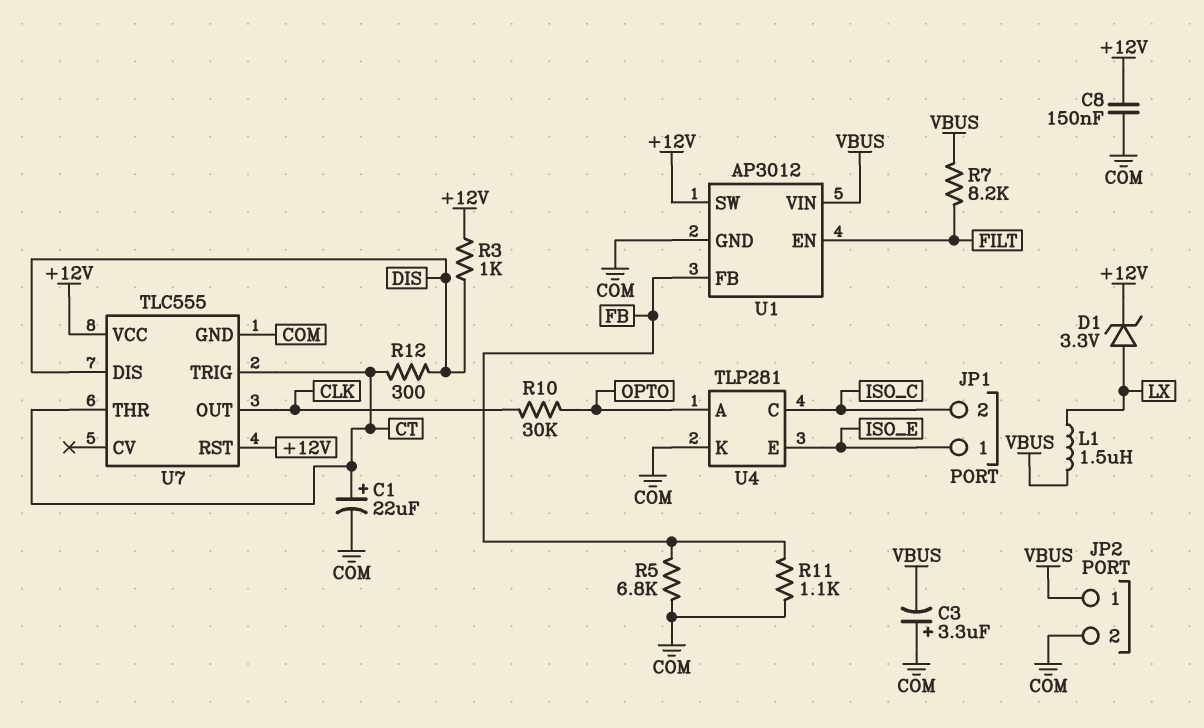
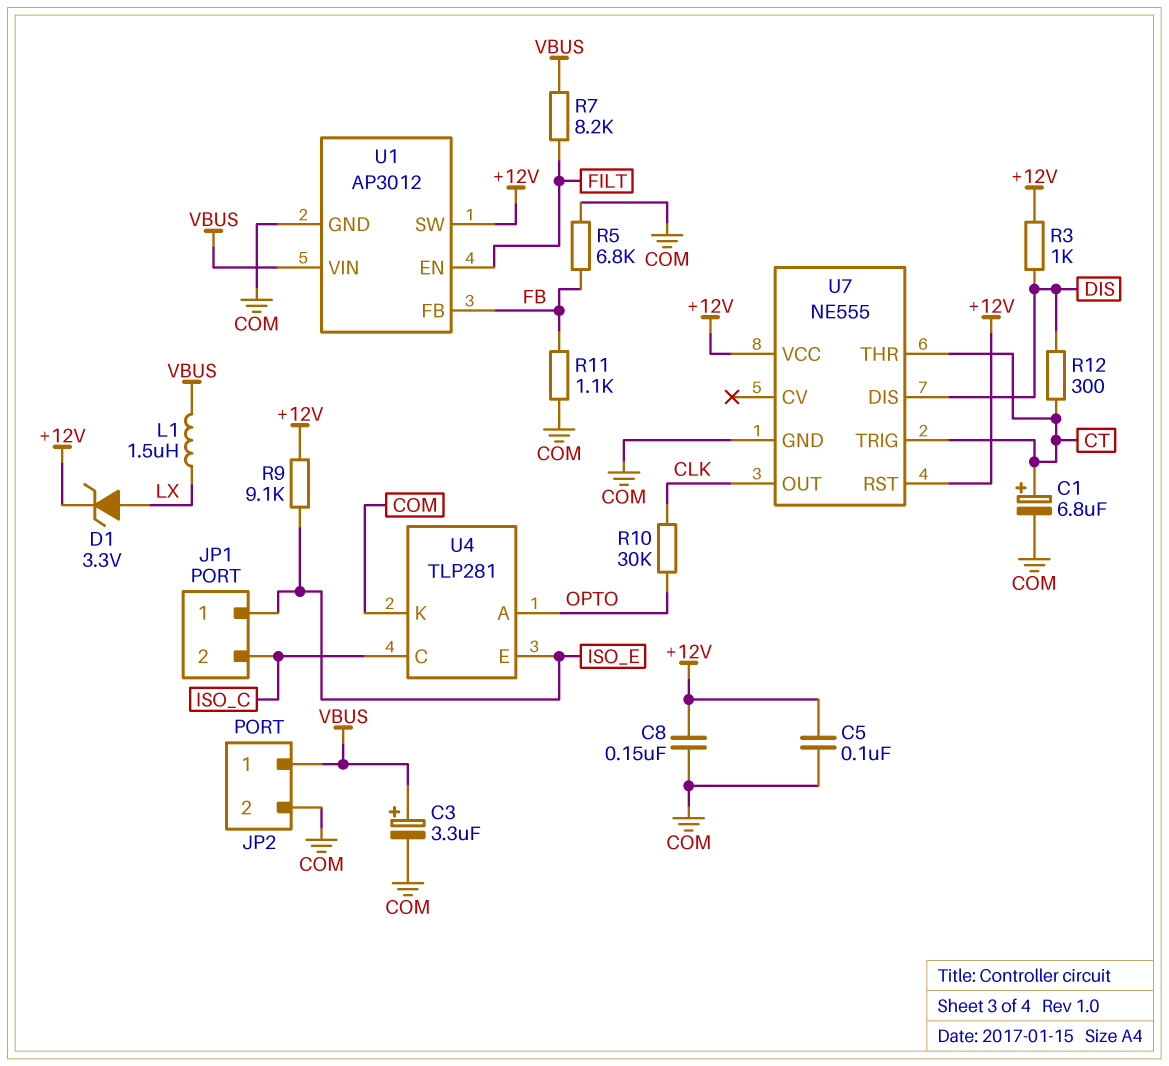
C1: 22uF (plus CT, minus COM) -> 6.8uF (plus CT, minus COM)
C3: 3.3uF (plus COM, minus VBUS) -> 3.3uF (plus VBUS, minus COM)
C5: none -> 100nF (+12V, COM)
R9: none -> 9.1k (+12V, ISO_E)
U7: TLC555 -> NE555

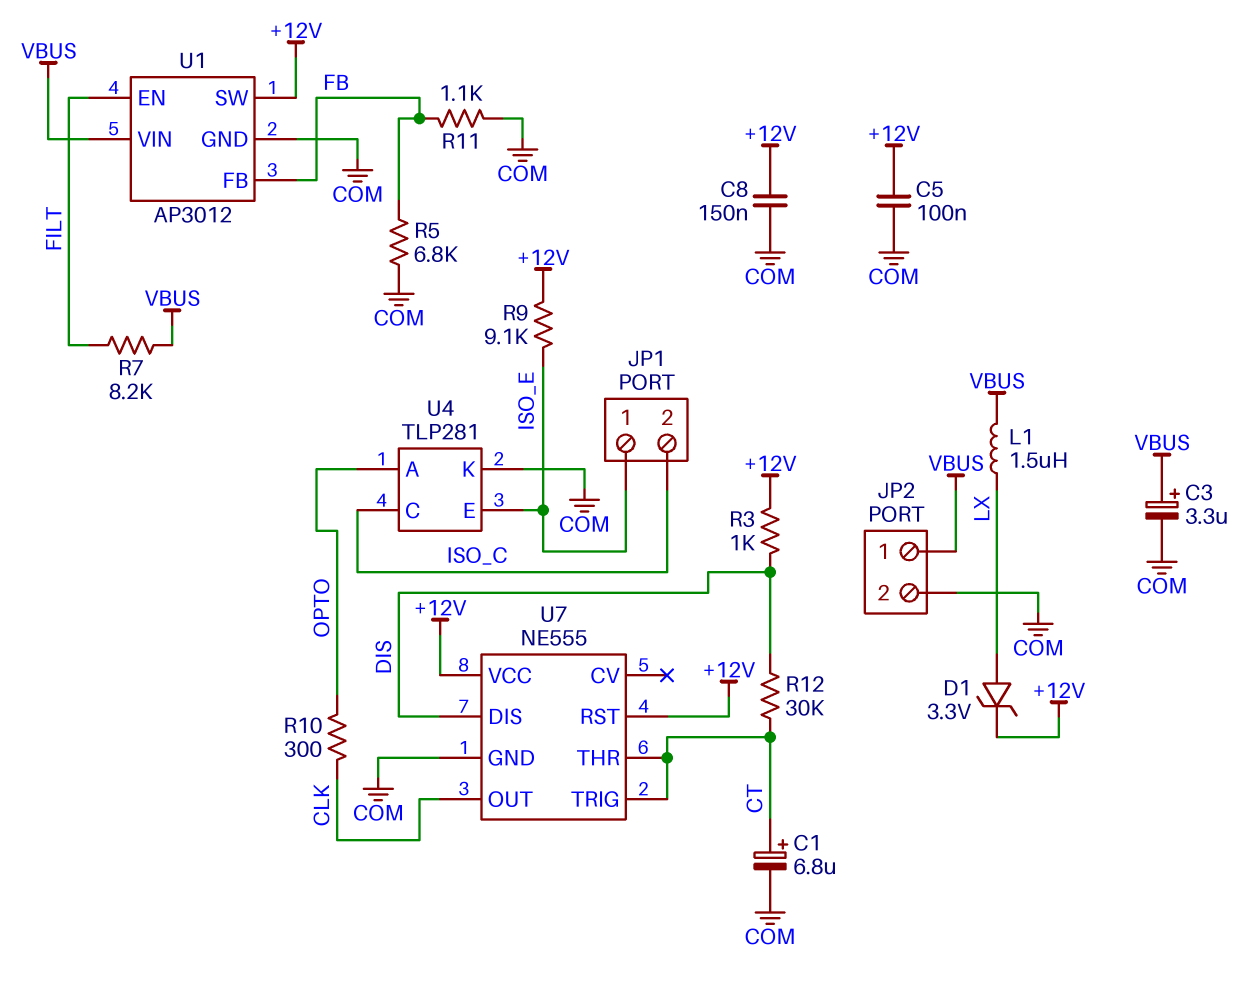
R10: 30k (CLK, OPTO) -> 300 (CLK, OPTO)
R12: 300 (CT, DIS) -> 30k (CT, DIS)

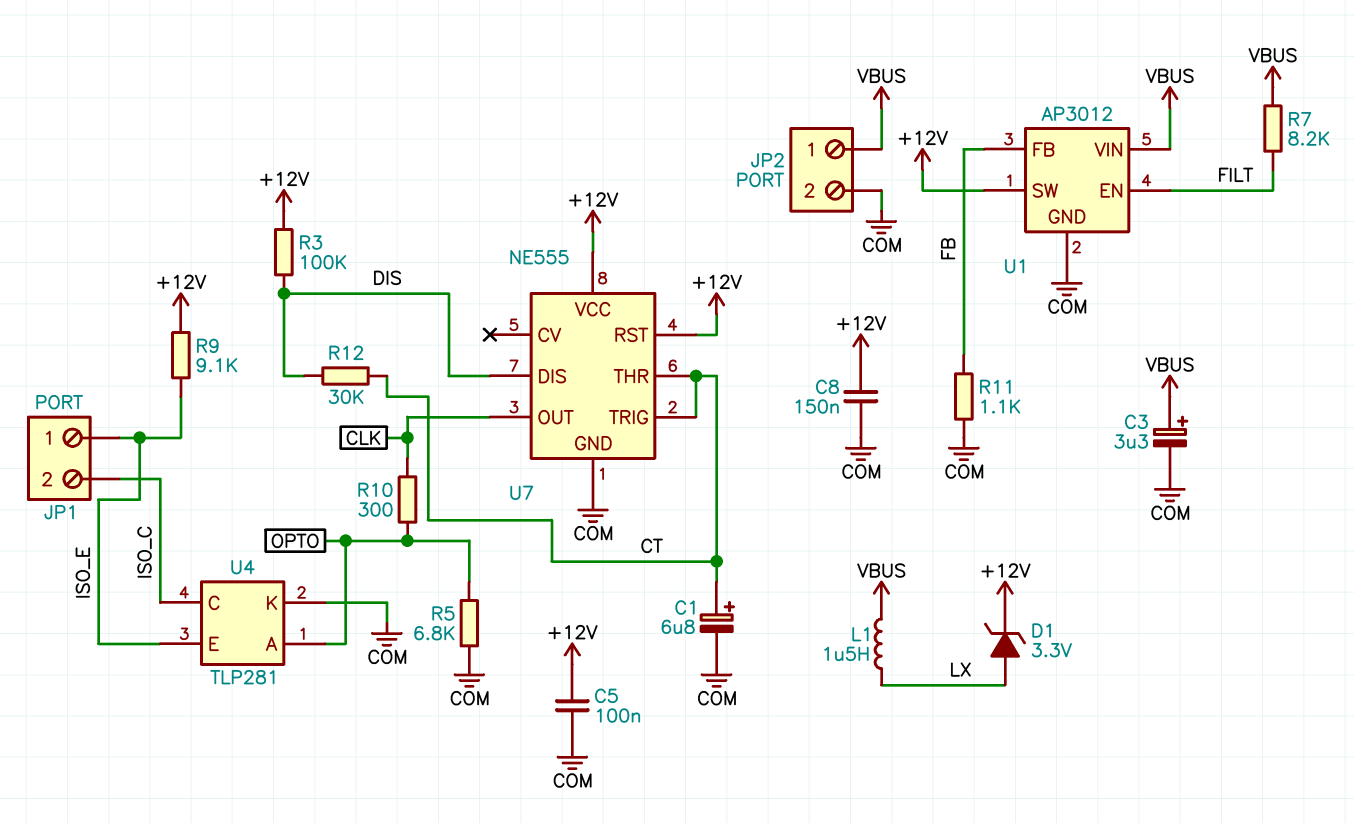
R3: 1k (+12V, DIS) -> 100k (+12V, DIS)
R5: 6.8k (COM, FB) -> 6.8k (COM, OPTO)

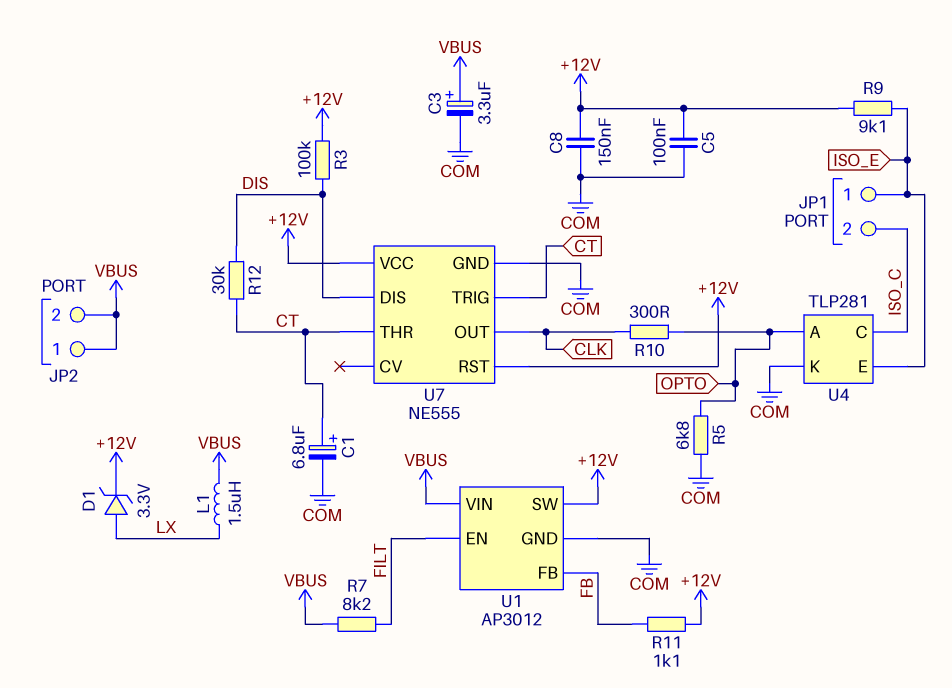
JP2 pin 2: COM -> VBUS
R11: 1.1k (COM, FB) -> 1.1k (+12V, FB)

